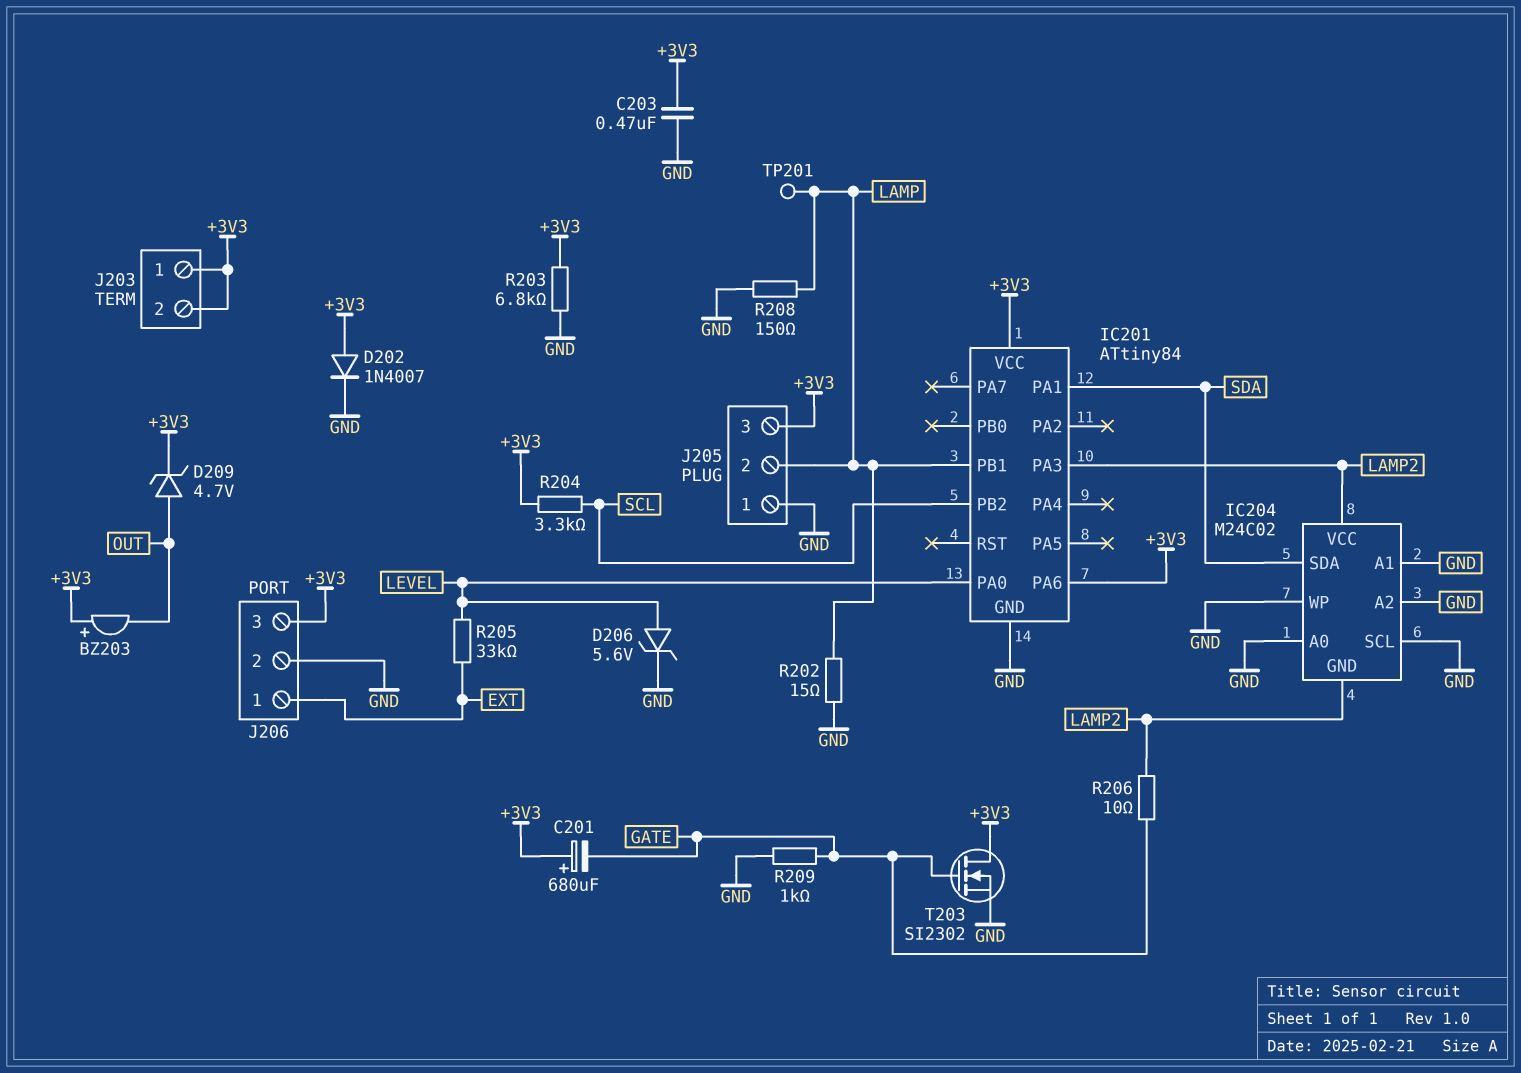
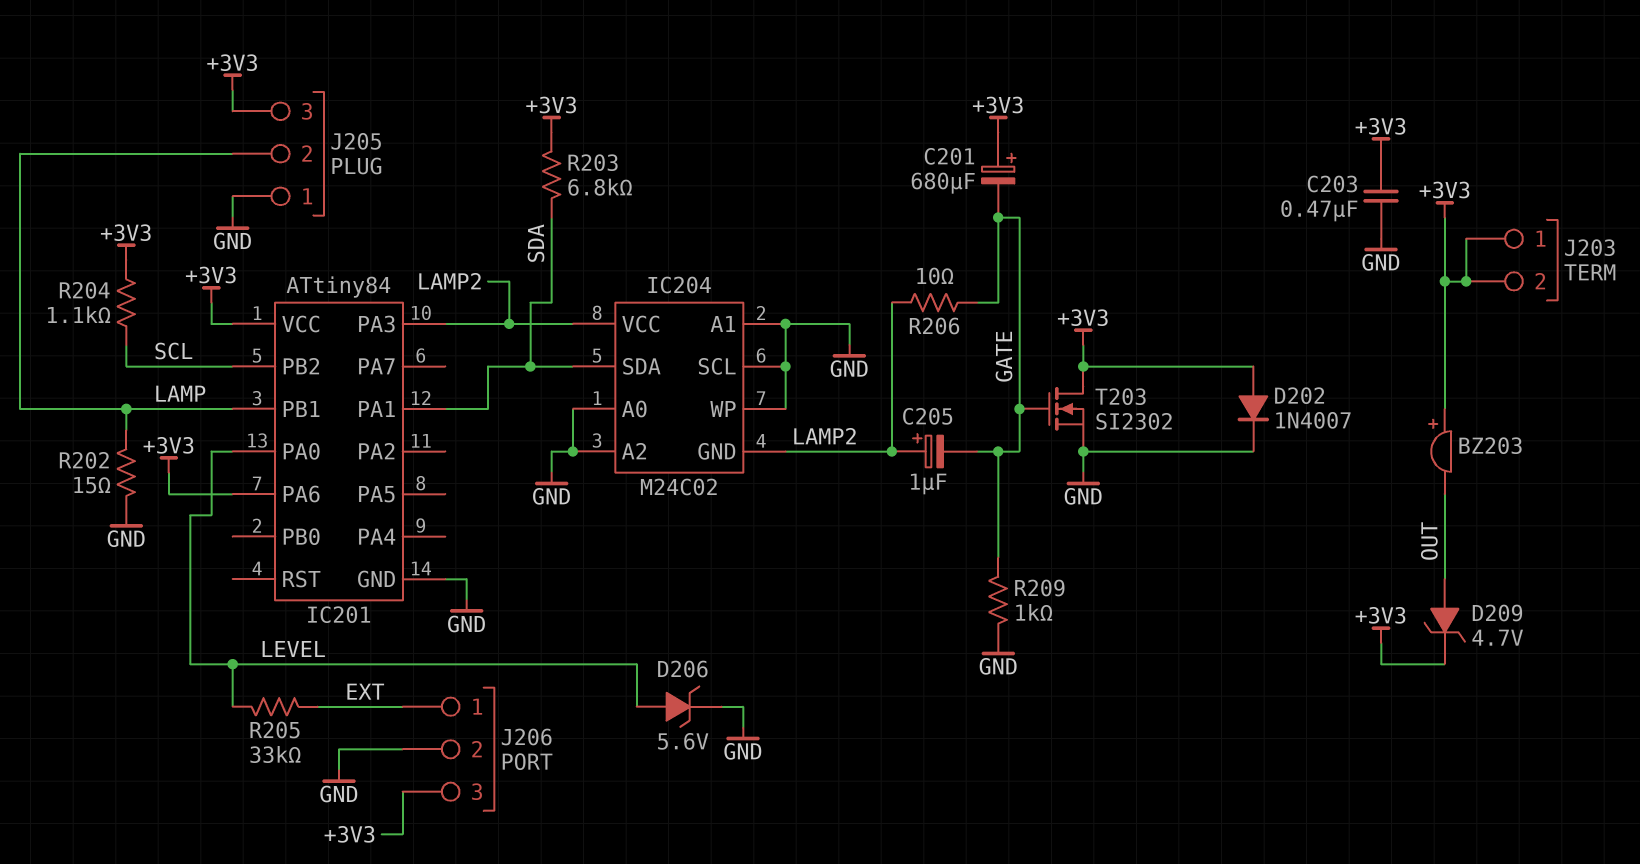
C205: none -> 1uF (plus LAMP2, minus GATE)
R203: 6.8k (+3V3, GND) -> 6.8k (+3V3, SDA)
R204: 3.3k (+3V3, SCL) -> 1.1k (+3V3, SCL)
R208: 150 (GND, LAMP) -> none
TP201: test point (LAMP) -> none

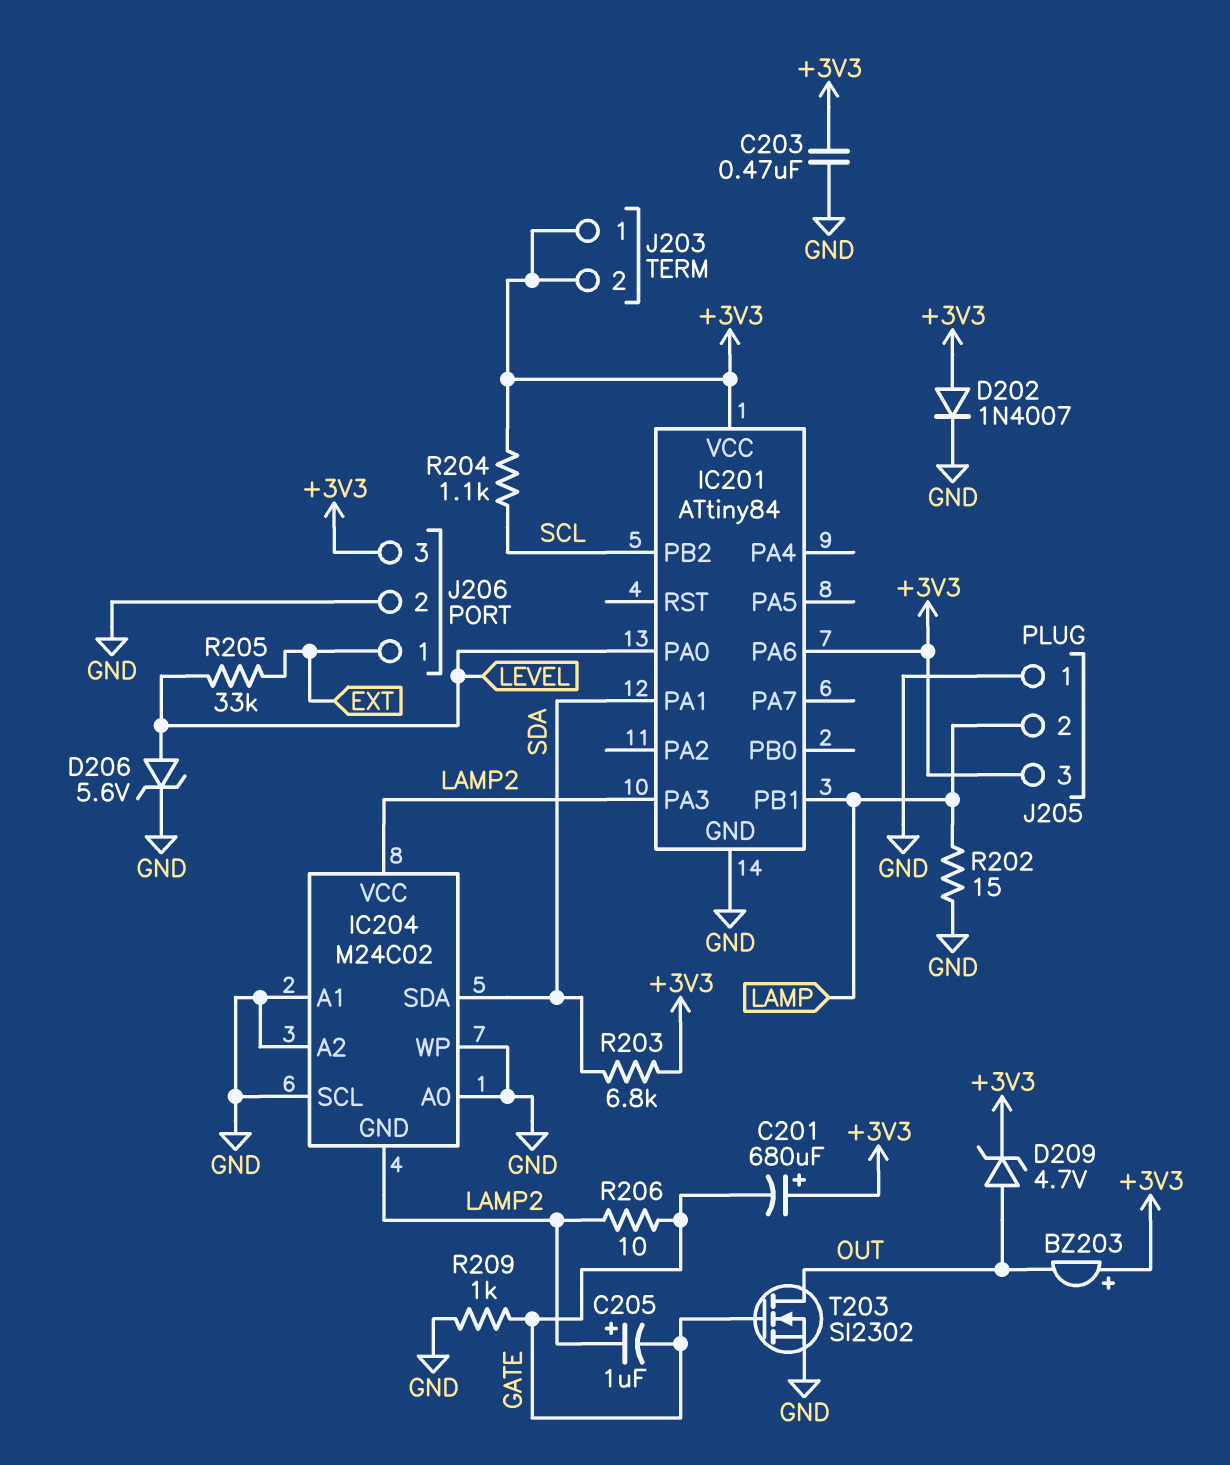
T203: NMOS SI2302 (G GATE, D +3V3, S GND) -> NMOS SI2302 (G GATE, D OUT, S GND)

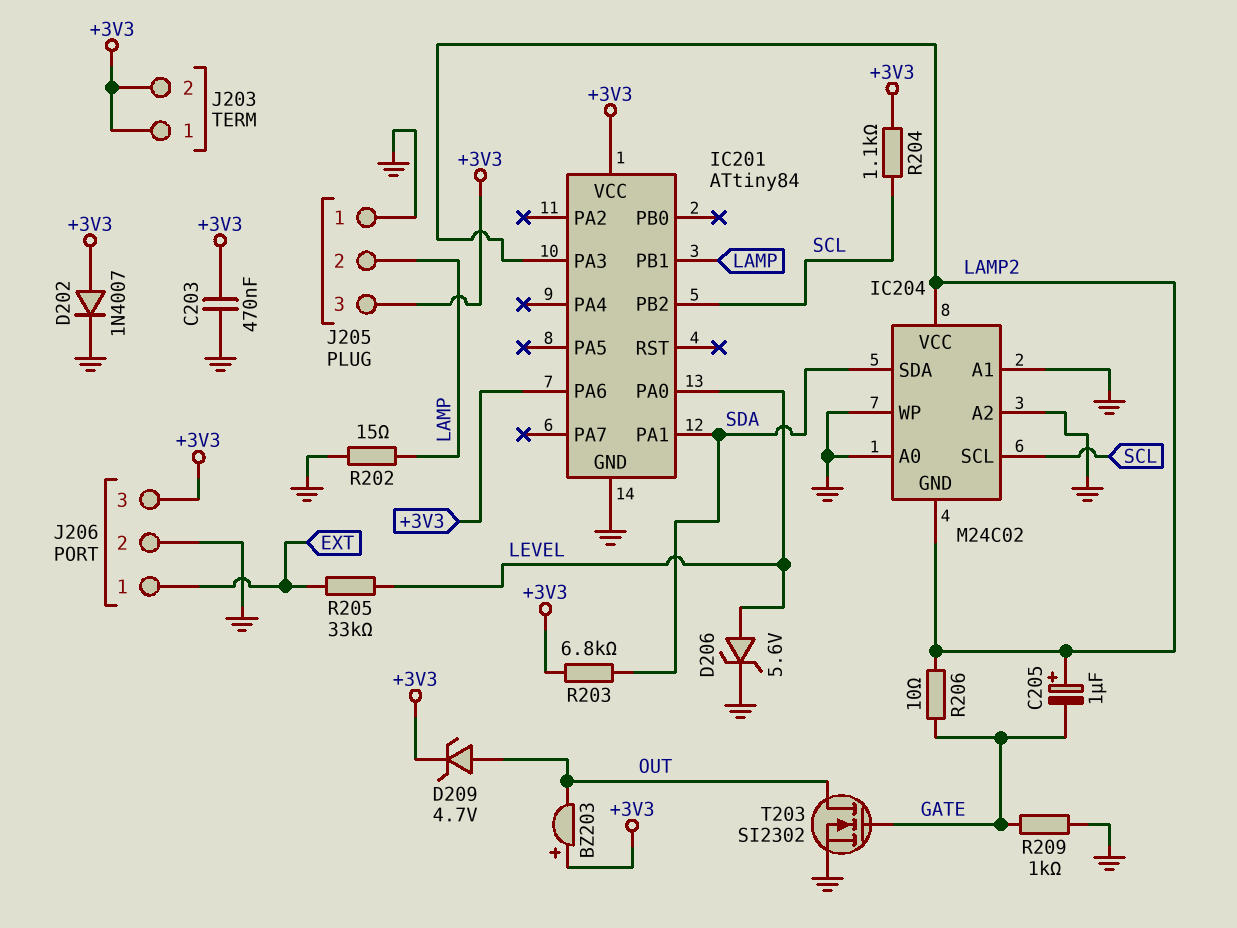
C201: 680uF (plus +3V3, minus GATE) -> none
IC204 pin SCL: GND -> SCL

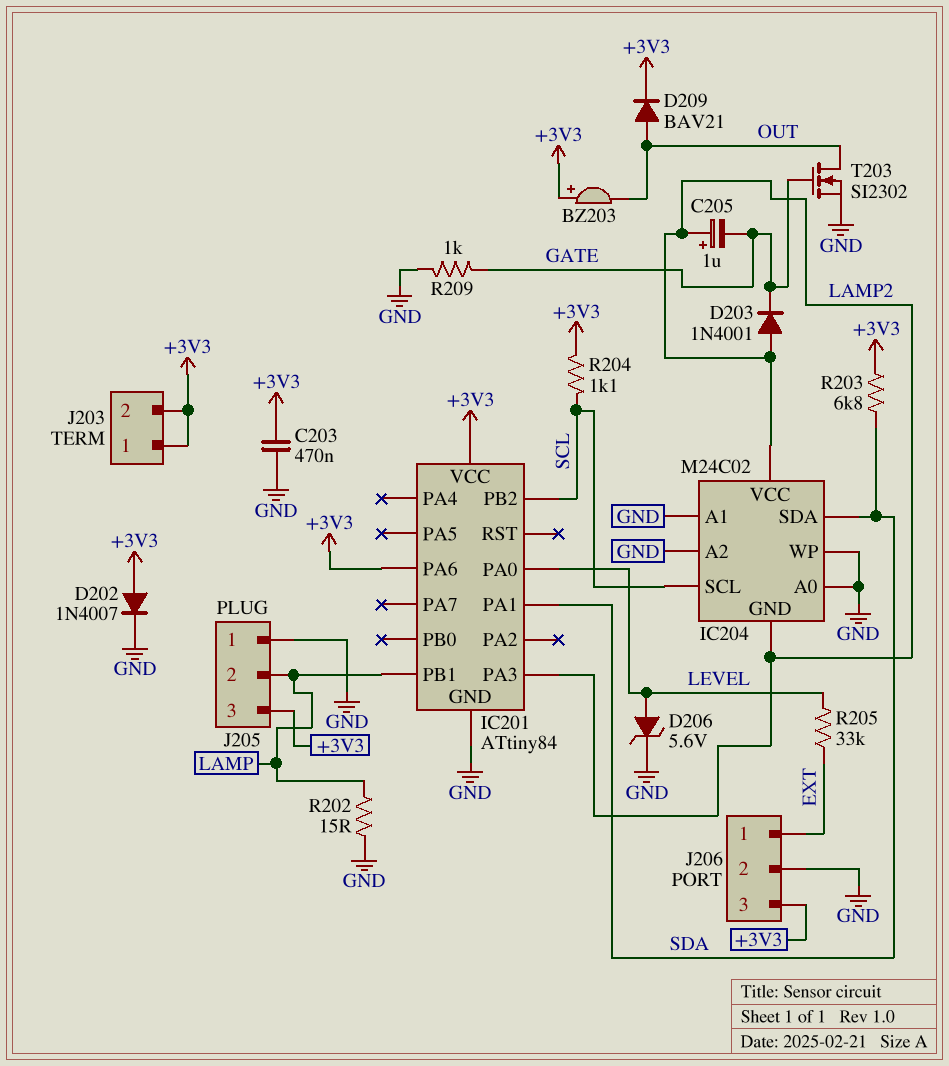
D203: none -> diode 1N4001 (A LAMP2, K GATE)
D209: zener 4.7V (A OUT, K +3V3) -> diode BAV21 (A OUT, K +3V3)
R206: 10 (GATE, LAMP2) -> none

